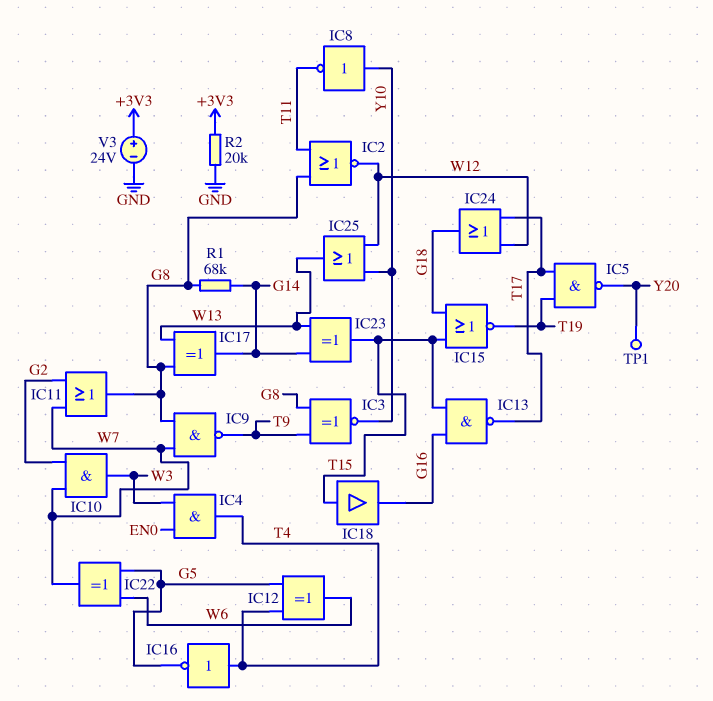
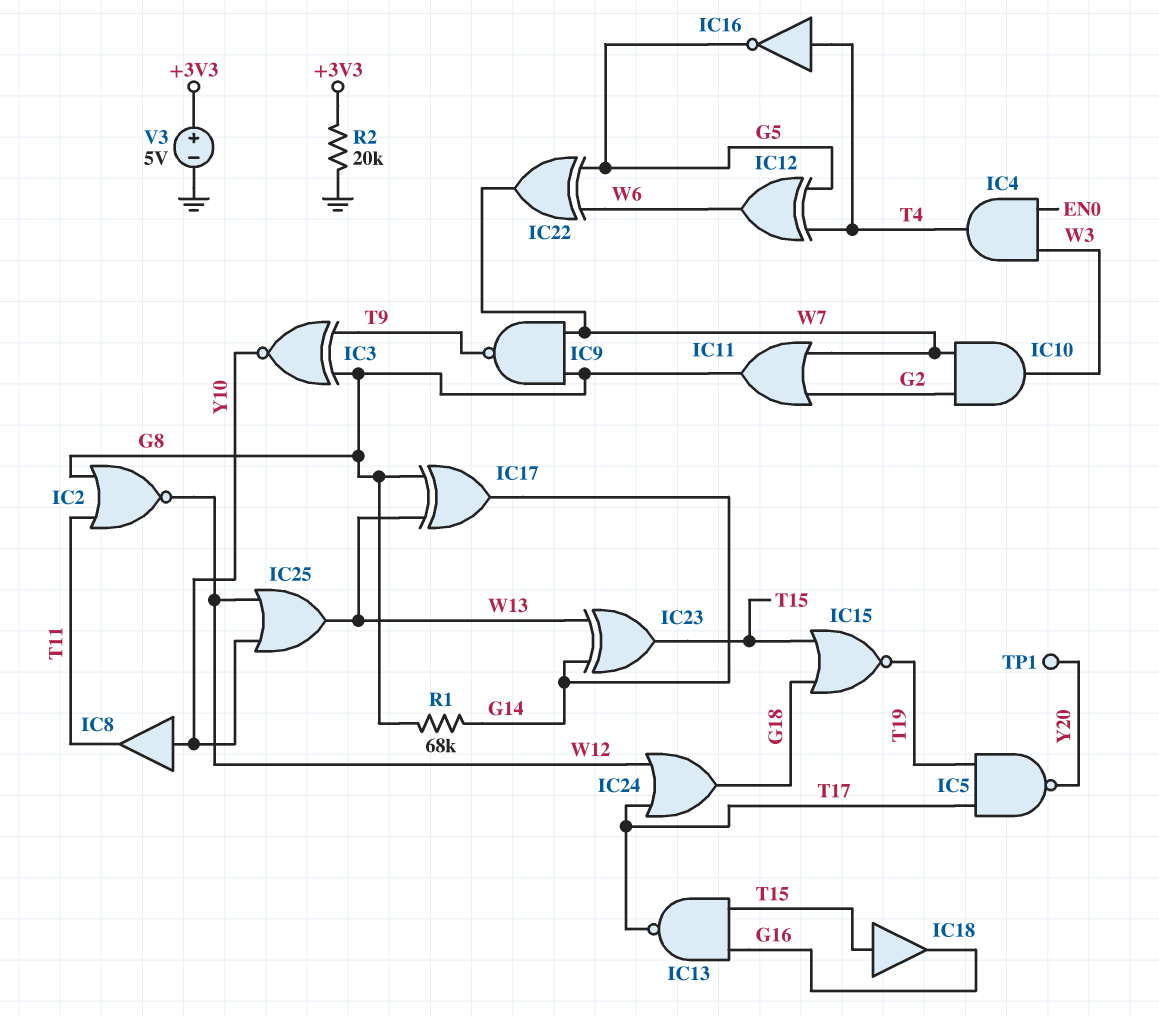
IC8: NOT (in Y10, out T11) -> buffer (in Y10, out T11)
V3: 24V (plus +3V3, minus GND) -> 5V (plus +3V3, minus GND)

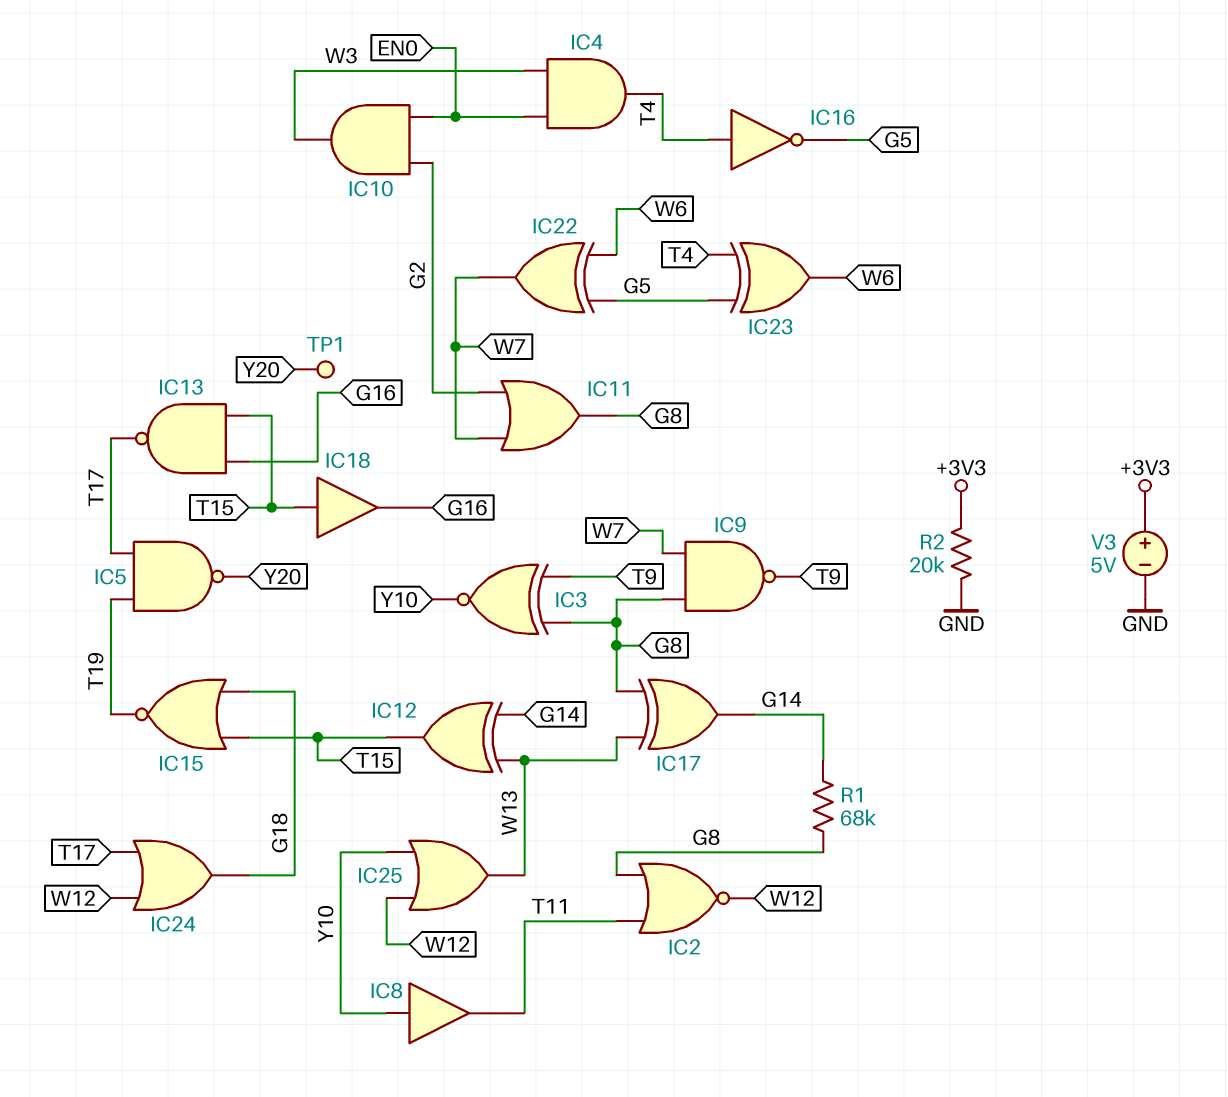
IC10: AND (in G2, in W7, out W3) -> AND (in EN0, in G2, out W3)
IC12: XOR (in G5, in T4, out W6) -> XOR (in G14, in W13, out T15)
IC23: XOR (in G14, in W13, out T15) -> XOR (in G5, in T4, out W6)

